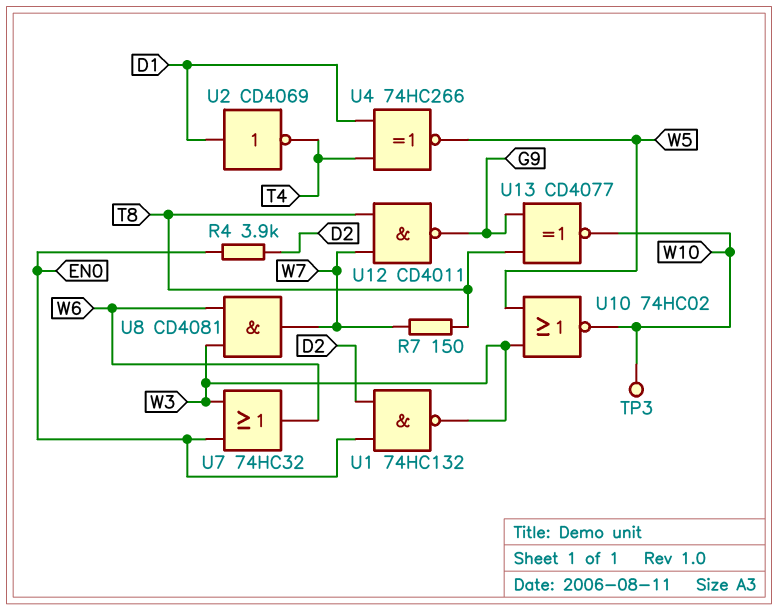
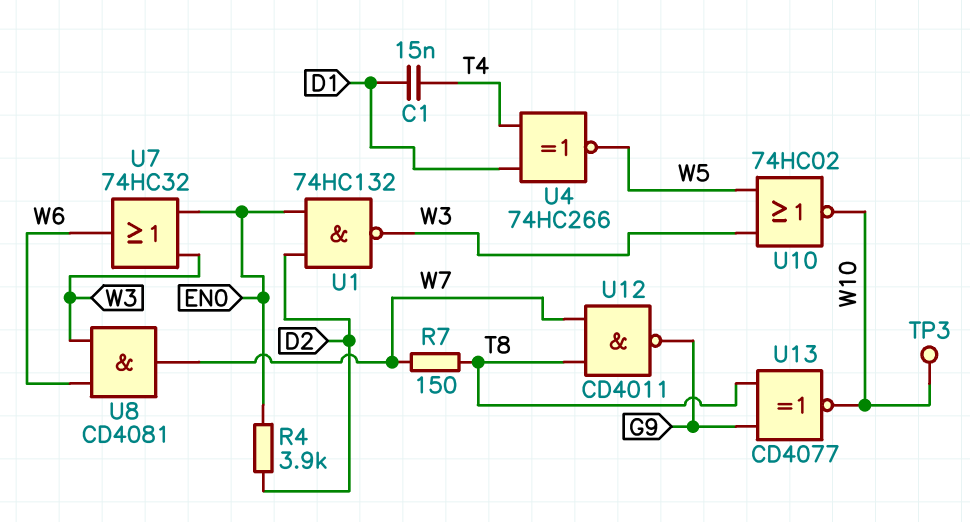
C1: none -> 15nF (D1, T4)
U2: NOT CD4069 (in D1, out T4) -> none

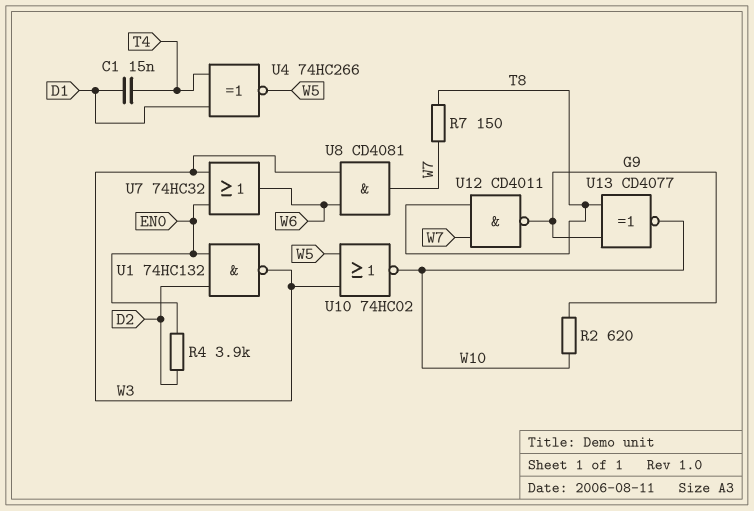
R2: none -> 620 (G9, W10)
TP3: test point (W10) -> none

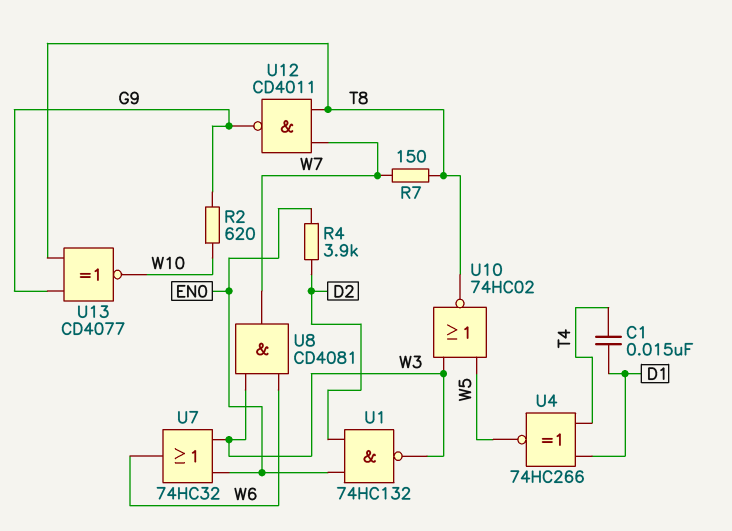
U10: NOR 74HC02 (in W3, in W5, out W10) -> NOR 74HC02 (in W3, in W5, out T8)

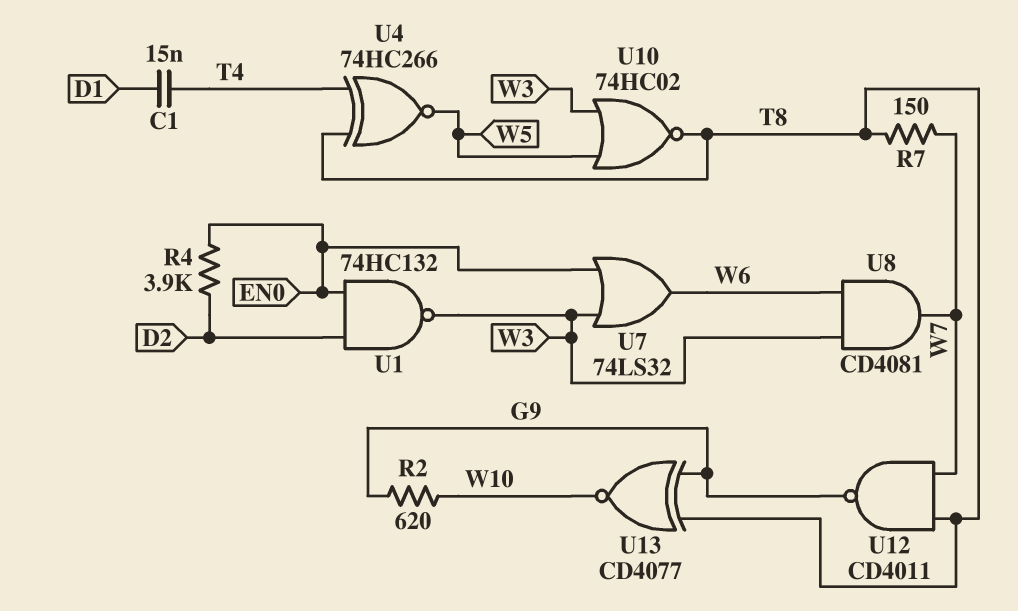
U4: XNOR 74HC266 (in D1, in T4, out W5) -> XNOR 74HC266 (in T4, in T8, out W5)
U7: OR 74HC32 (in EN0, in W3, out W6) -> OR 74LS32 (in EN0, in W3, out W6)

